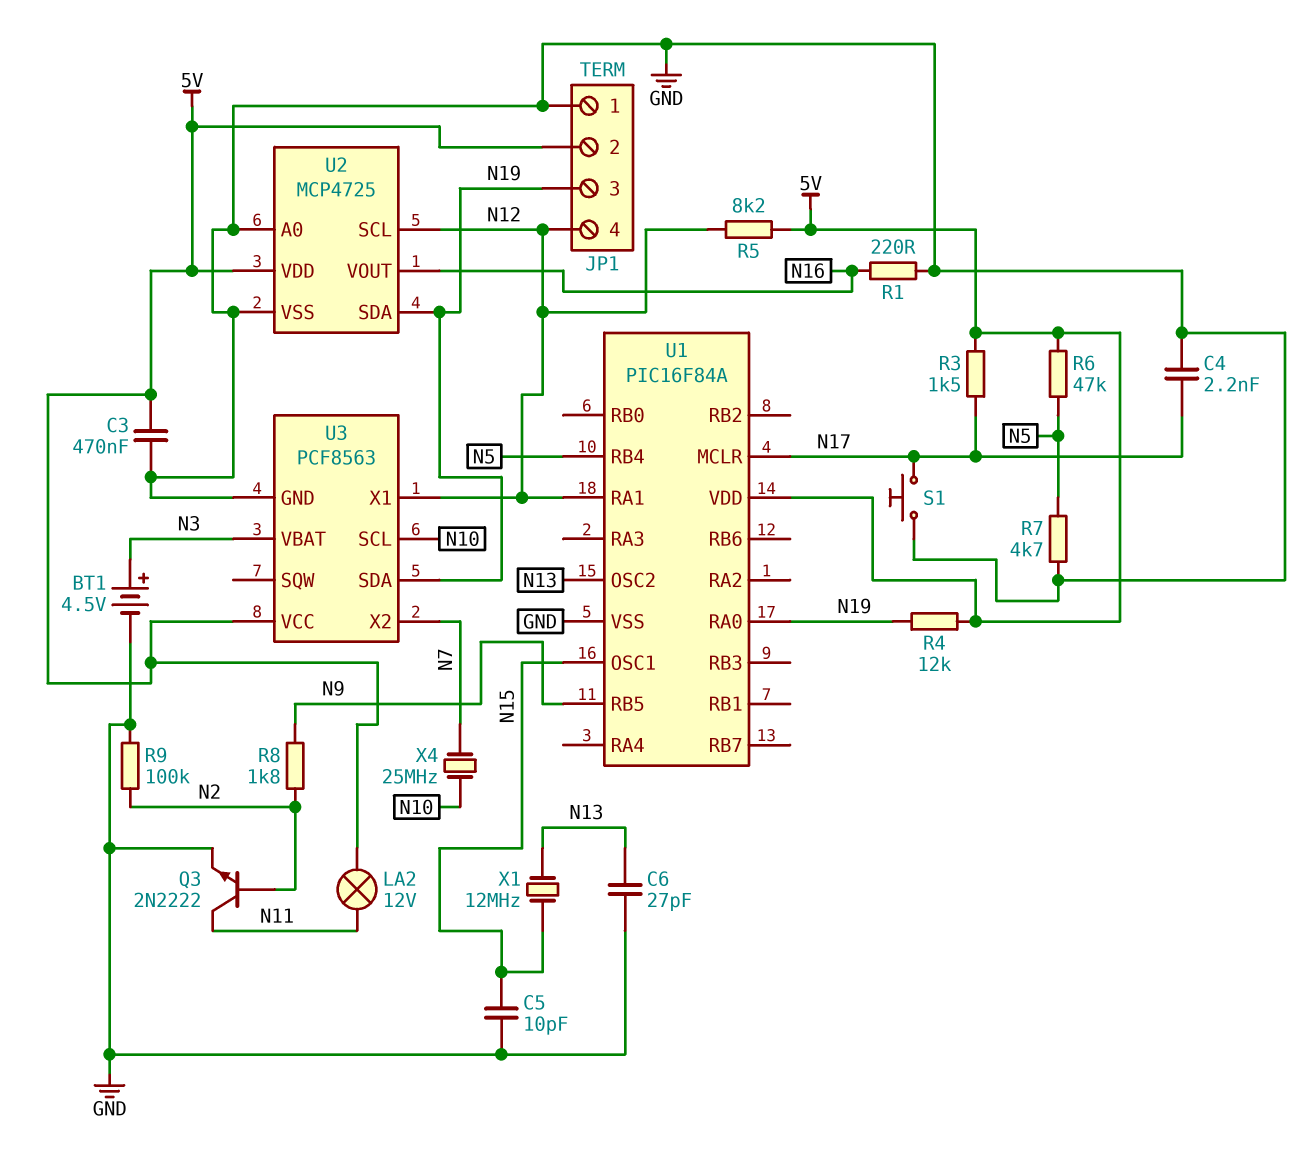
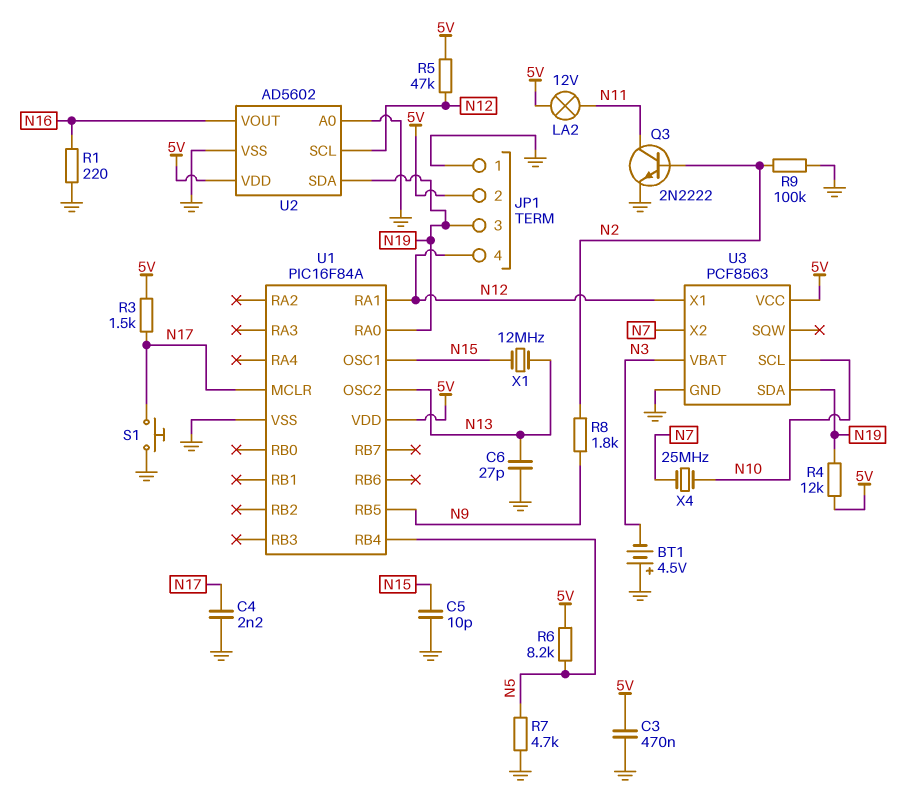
BT1: 4.5V (plus N3, minus GND) -> 4.5V (plus GND, minus N3)
R5: 8.2k (5V, N12) -> 47k (5V, N12)
R6: 47k (5V, N5) -> 8.2k (5V, N5)
U2: MCP4725 -> AD5602

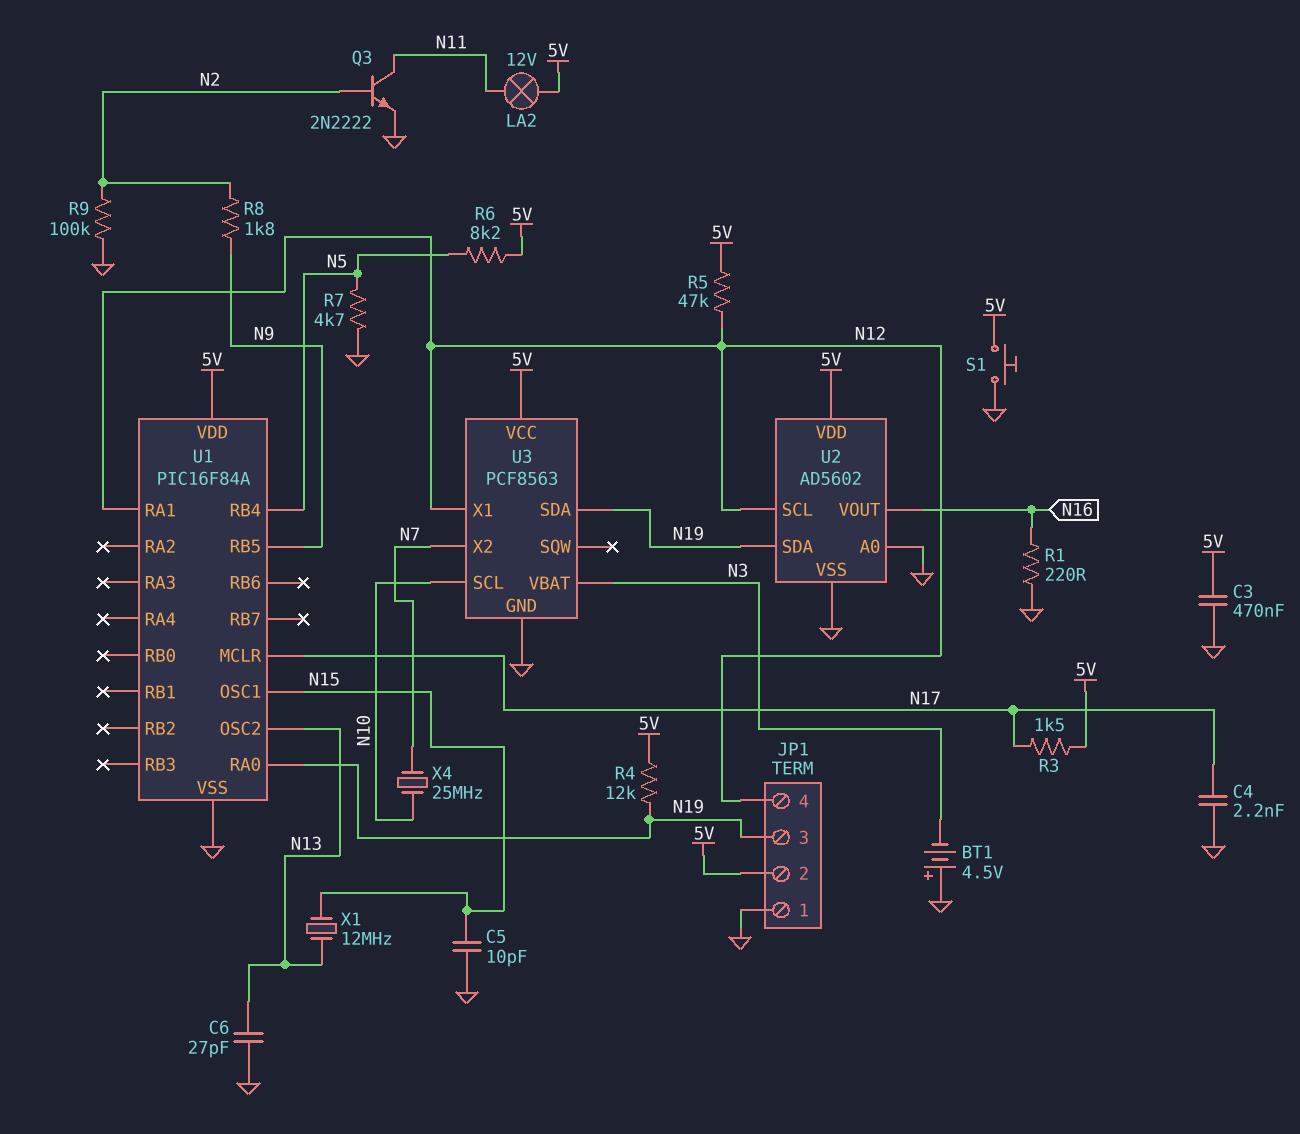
S1: button (GND, N17) -> button (5V, GND)

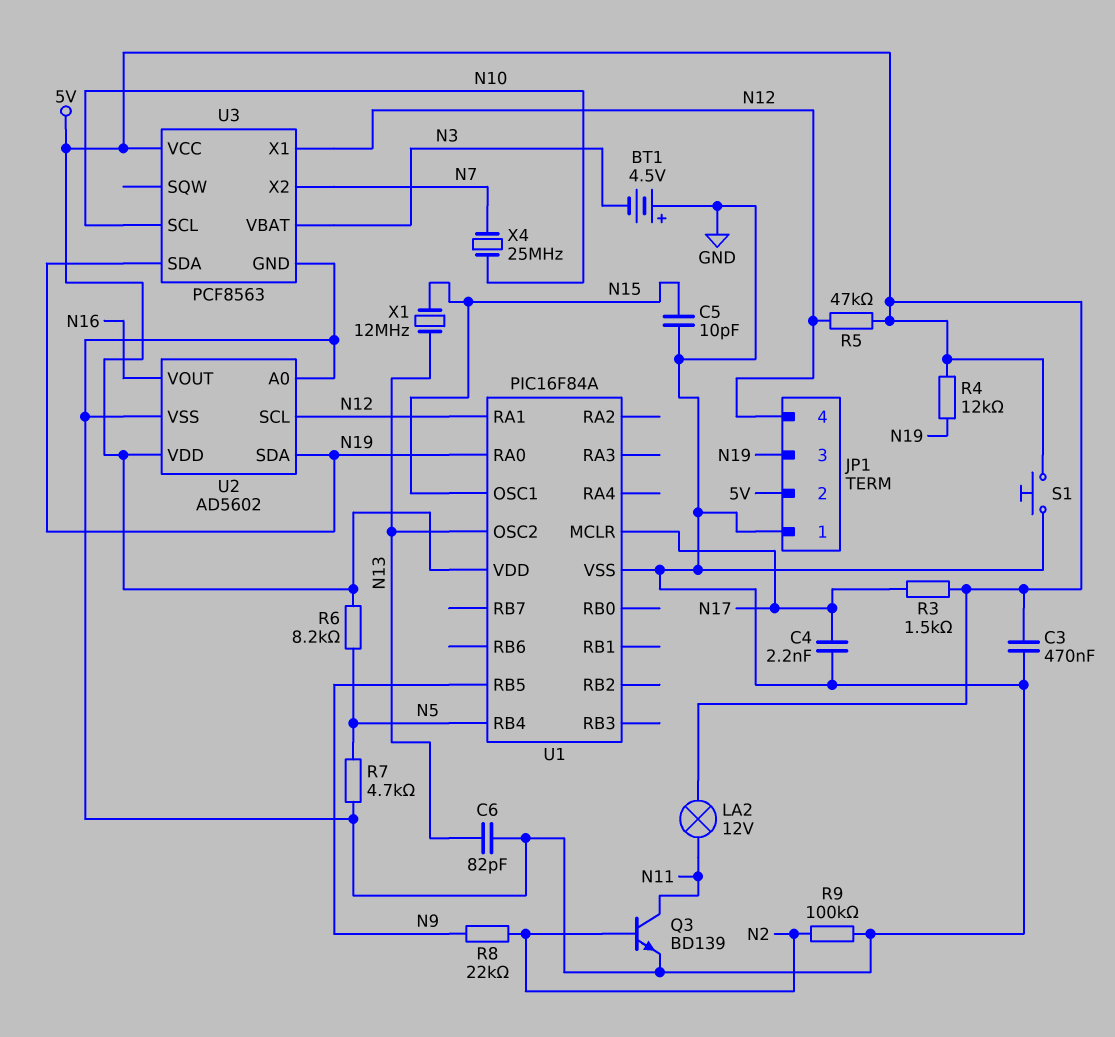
C6: 27pF (GND, N13) -> 82pF (GND, N13)
Q3: NPN 2N2222 (B N2, C N11, E GND) -> NPN BD139 (B N2, C N11, E GND)
R1: 220 (GND, N16) -> none
R8: 1.8k (N2, N9) -> 22k (N2, N9)

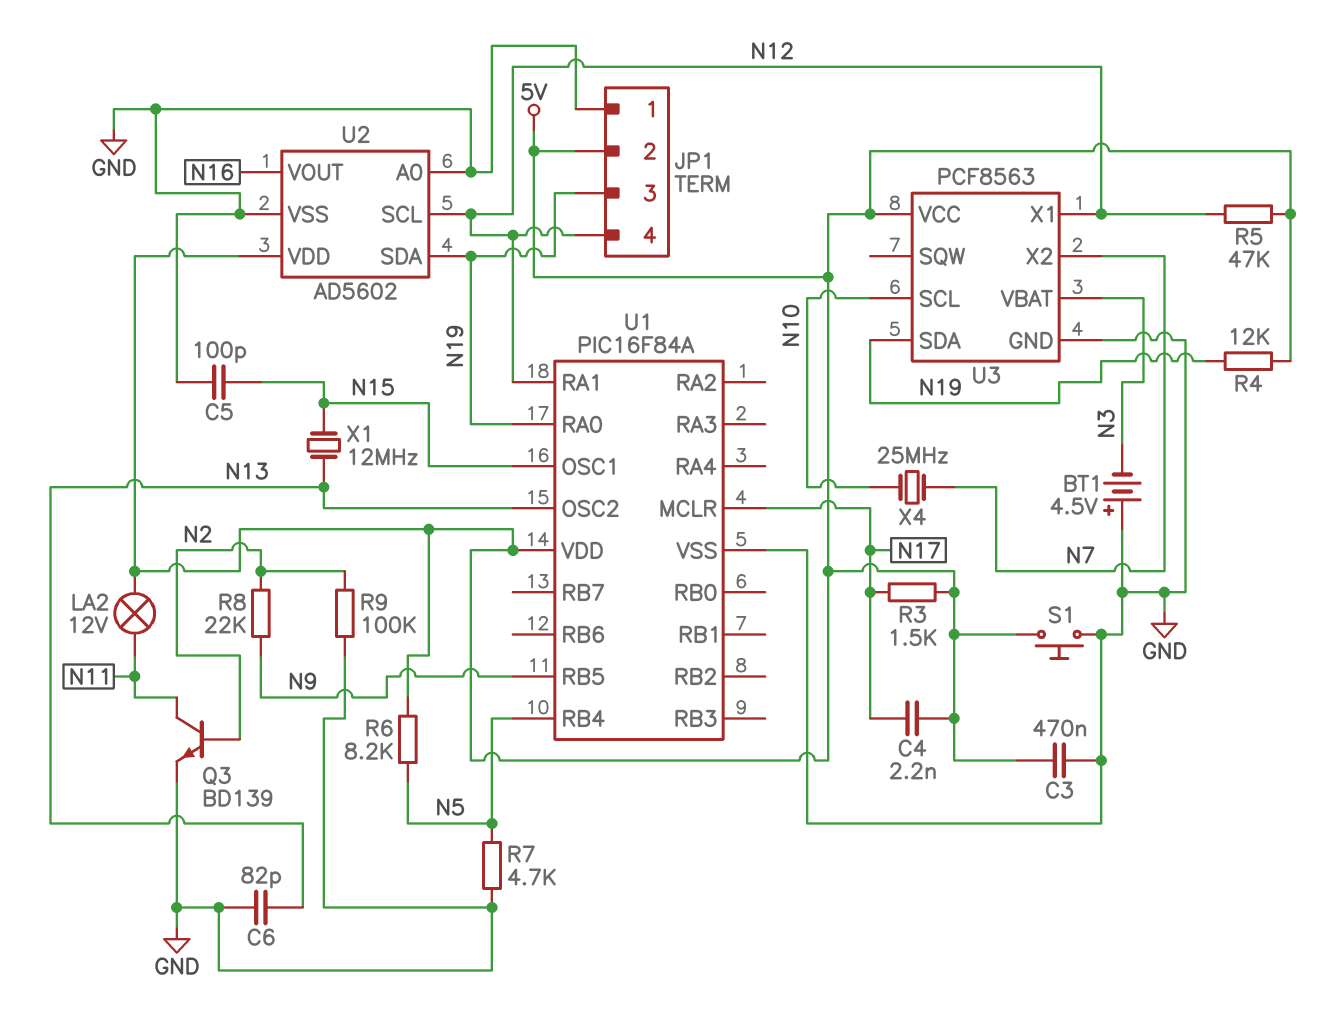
C4: 2.2nF (GND, N17) -> 2.2nF (5V, N17)
C5: 10pF (GND, N15) -> 100pF (GND, N15)

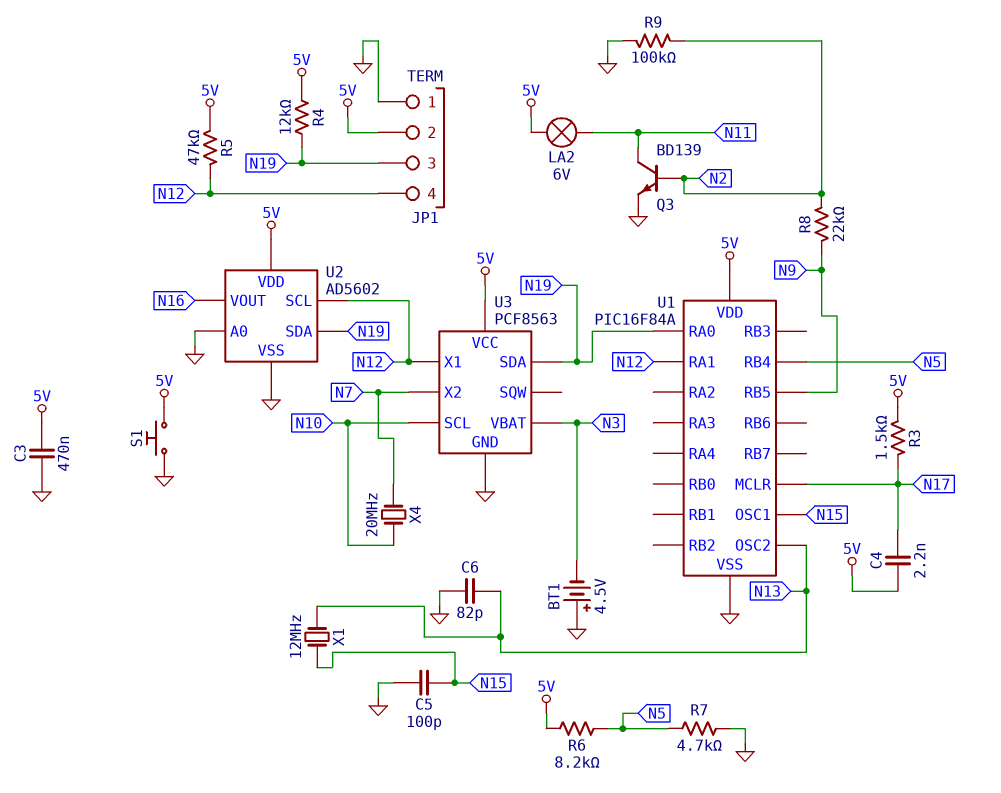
LA2: lamp 12V (5V, N11) -> lamp 6V (5V, N11)
X4: 25MHz (N7, N10) -> 20MHz (N7, N10)

